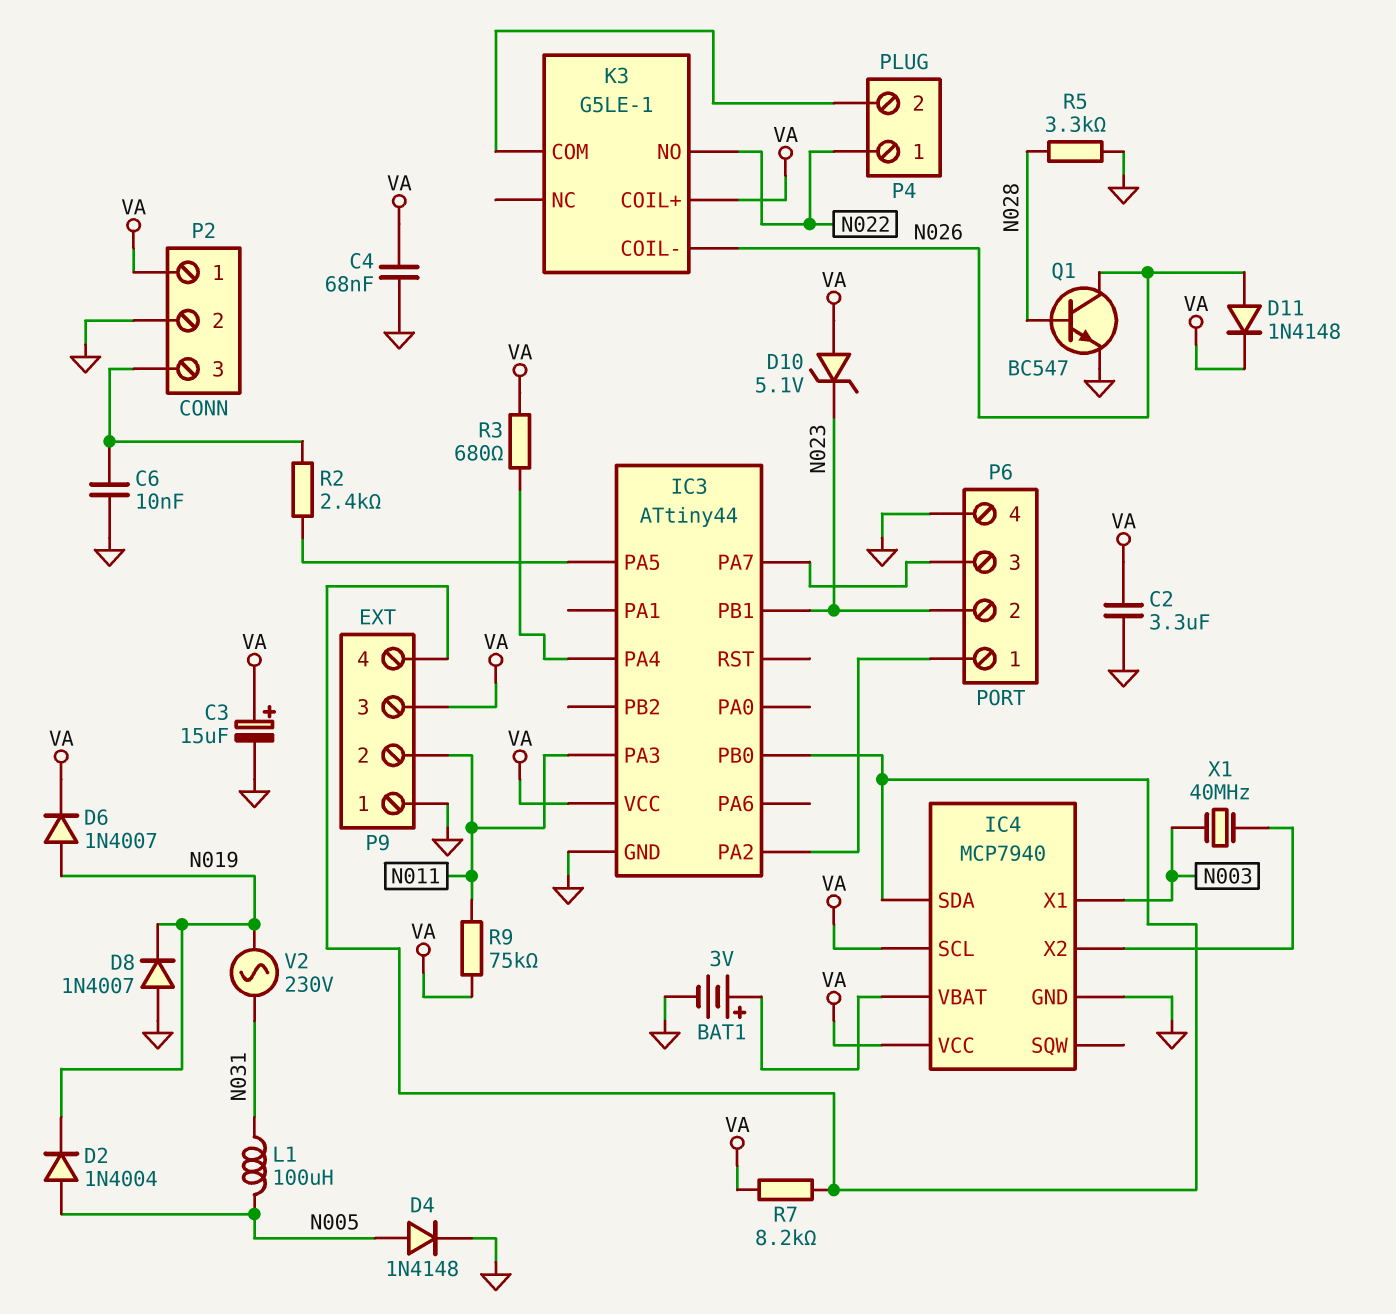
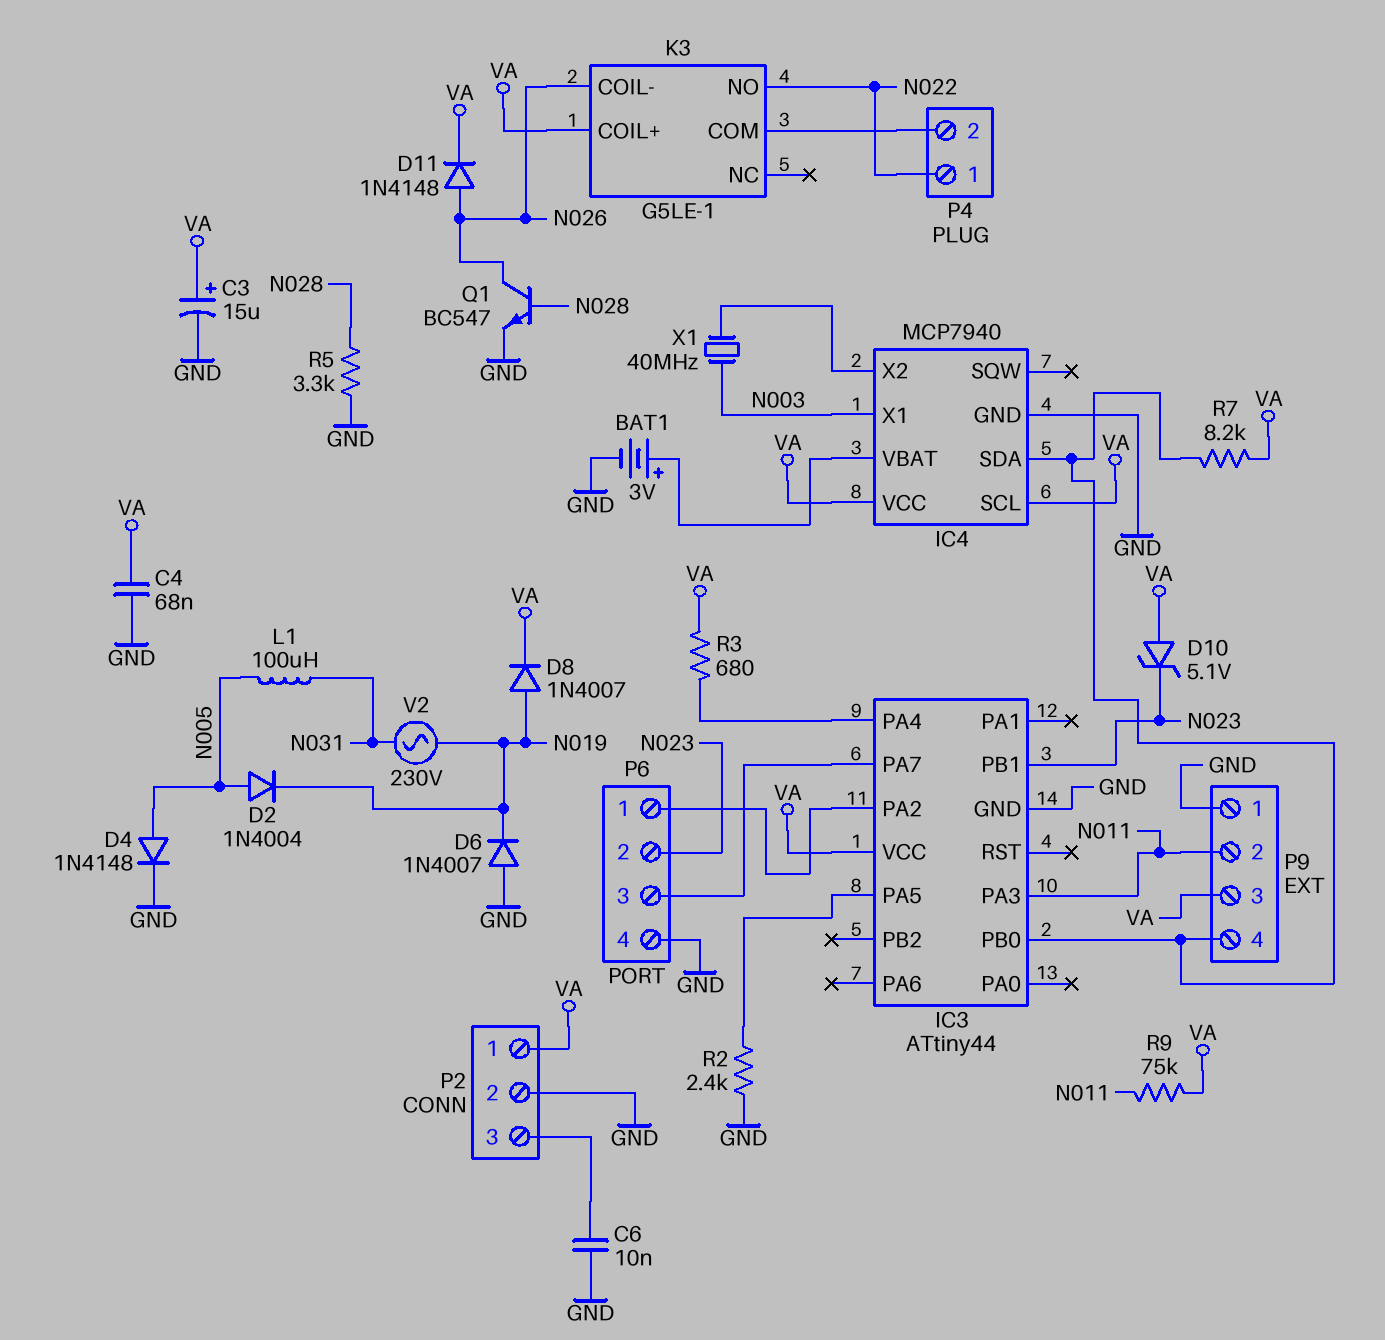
C2: 3.3uF (GND, VA) -> none
D6: diode 1N4007 (A N019, K VA) -> diode 1N4007 (A GND, K N019)
D8: diode 1N4007 (A GND, K N019) -> diode 1N4007 (A N019, K VA)
R2: 2.4k (IC3/PA5, P2/3) -> 2.4k (GND, IC3/PA5)

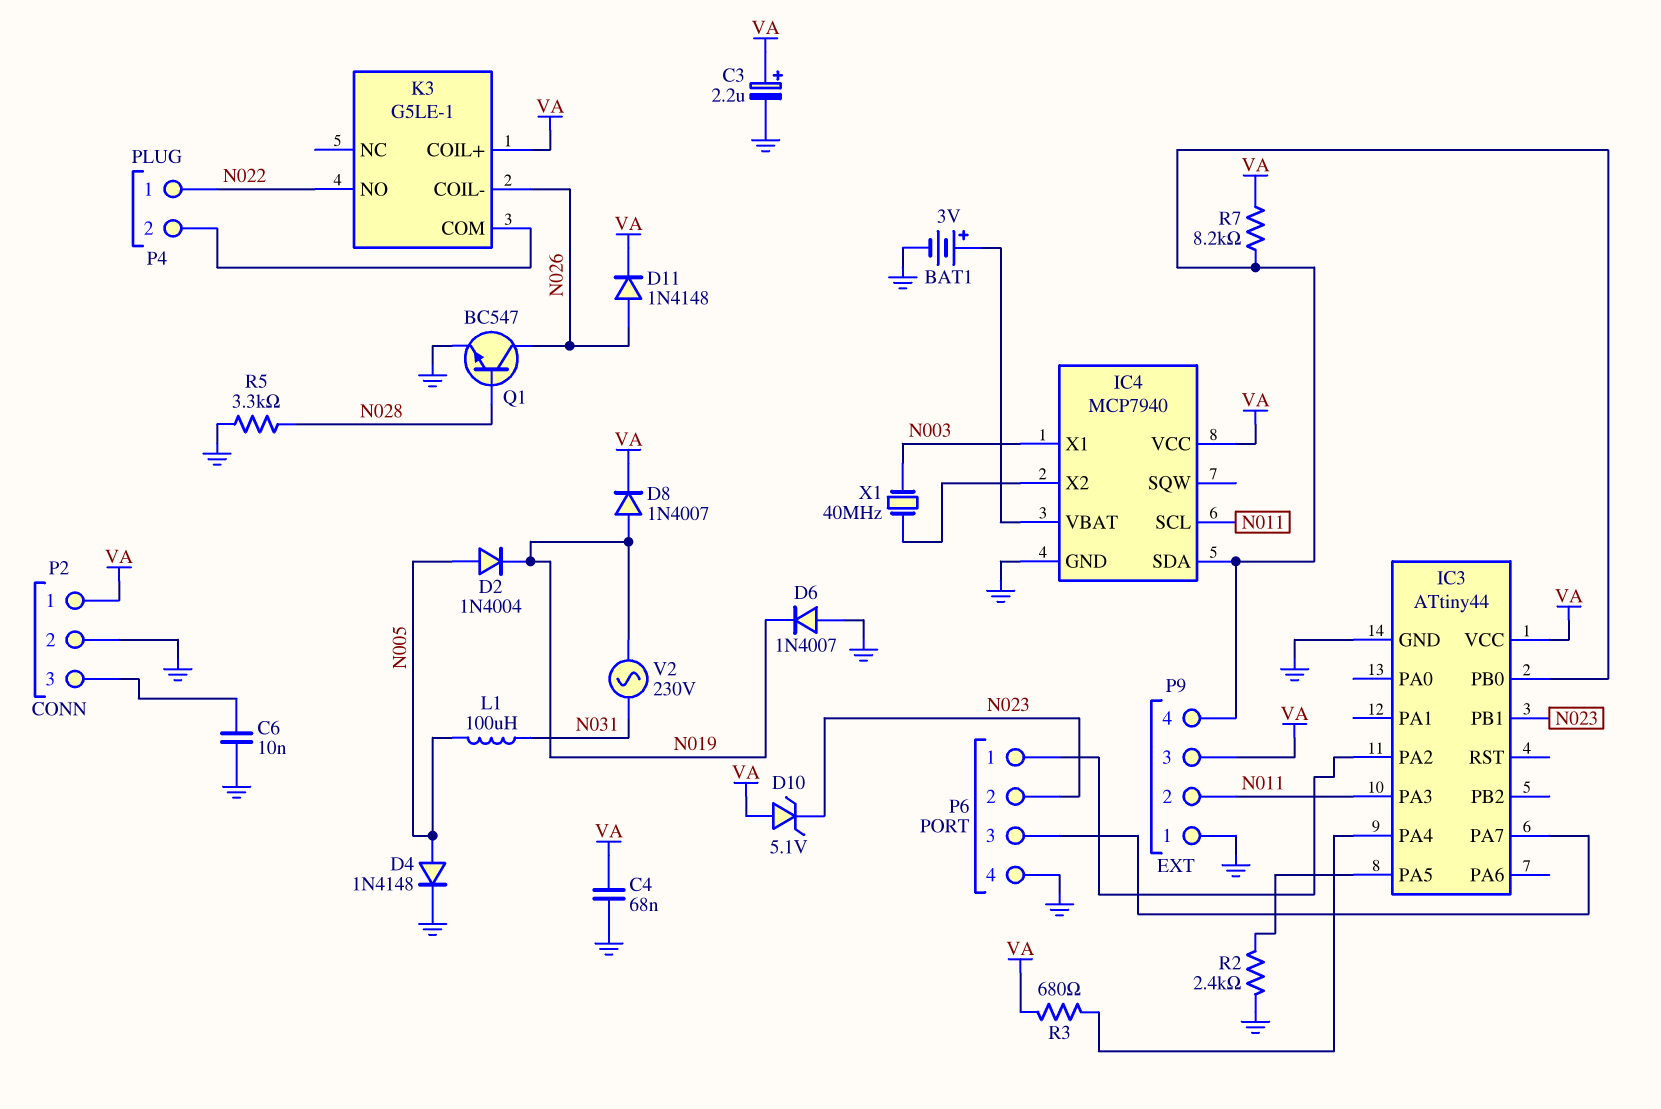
C3: 15uF (plus VA, minus GND) -> 2.2uF (plus VA, minus GND)
IC4 pin SCL: VA -> N011
R9: 75k (N011, VA) -> none

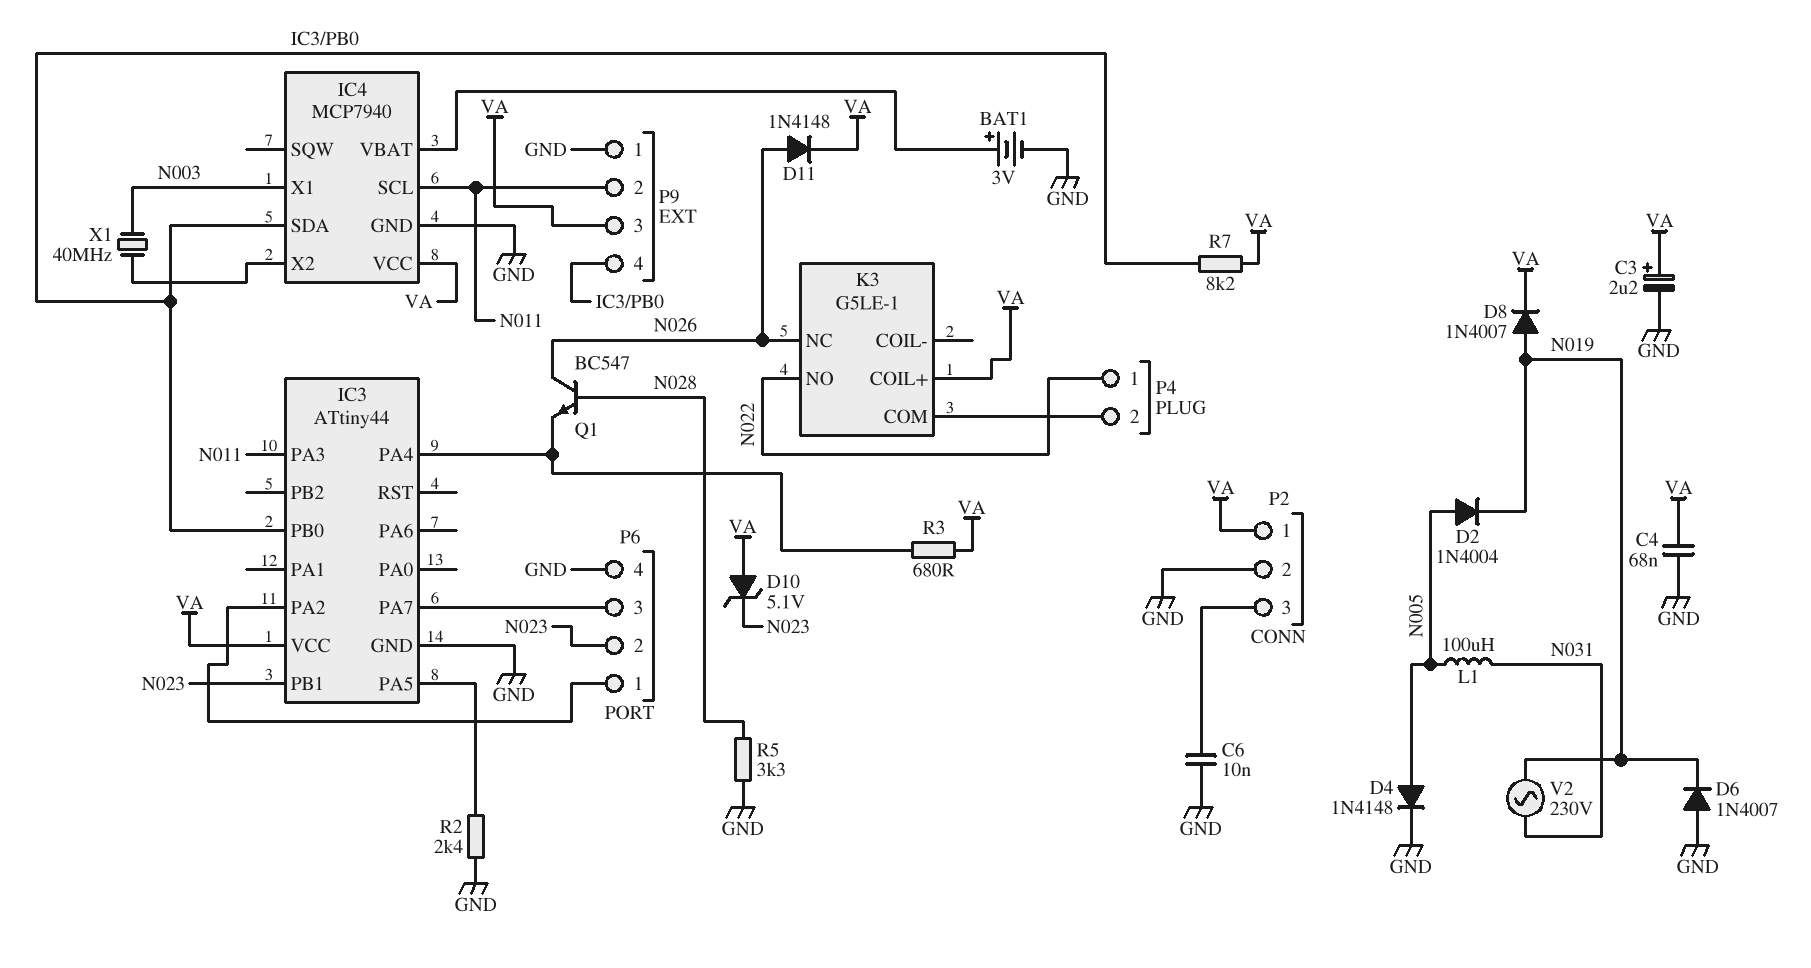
K3 pin COIL-: N026 -> none
K3 pin NC: none -> N026
Q1: NPN BC547 (B N028, C N026, E GND) -> NPN BC547 (B N028, C N026, E IC3/PA4)

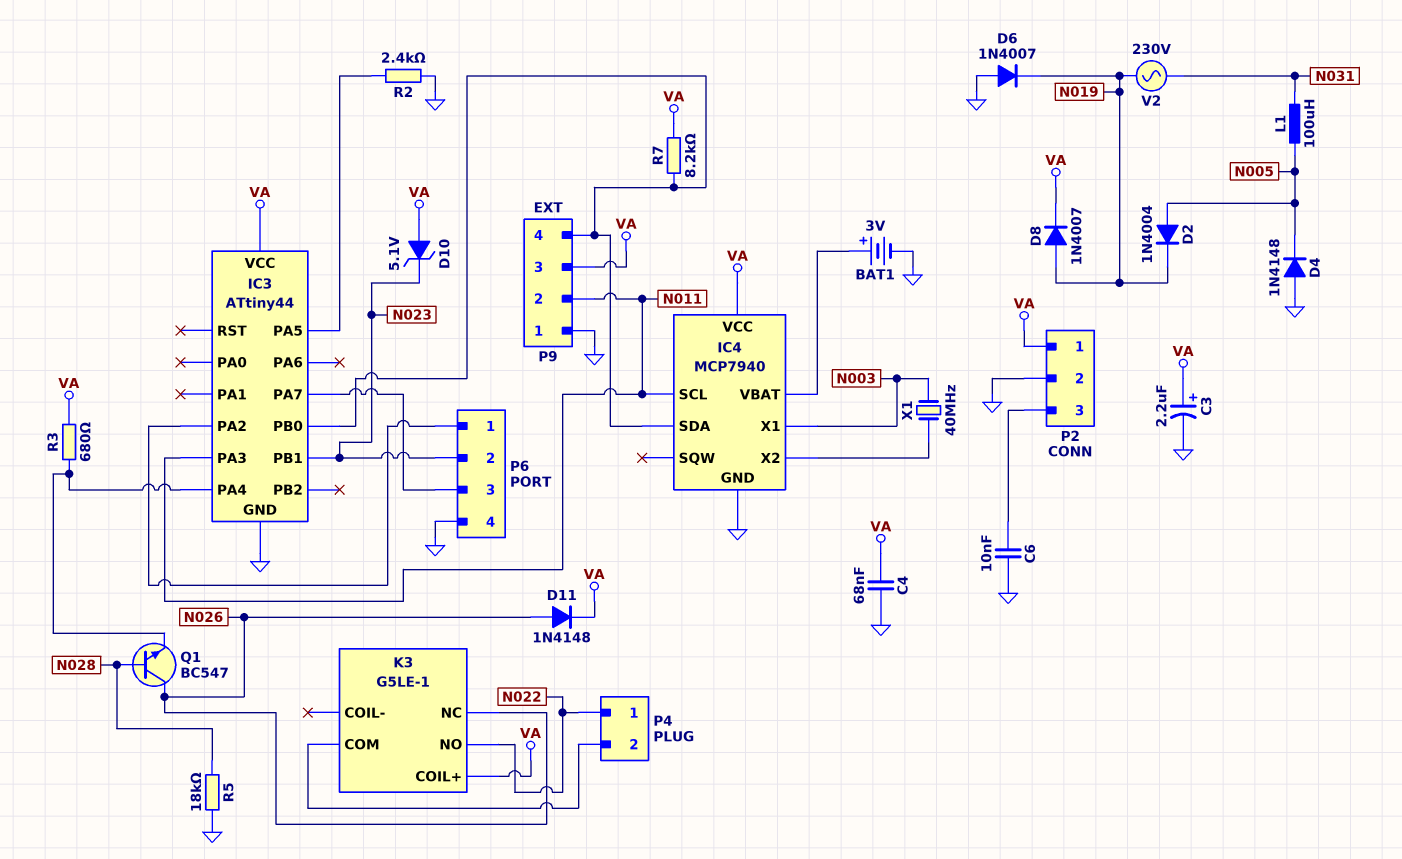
D4: diode 1N4148 (A N005, K GND) -> diode 1N4148 (A GND, K N005)
R5: 3.3k (GND, N028) -> 18k (GND, N028)

